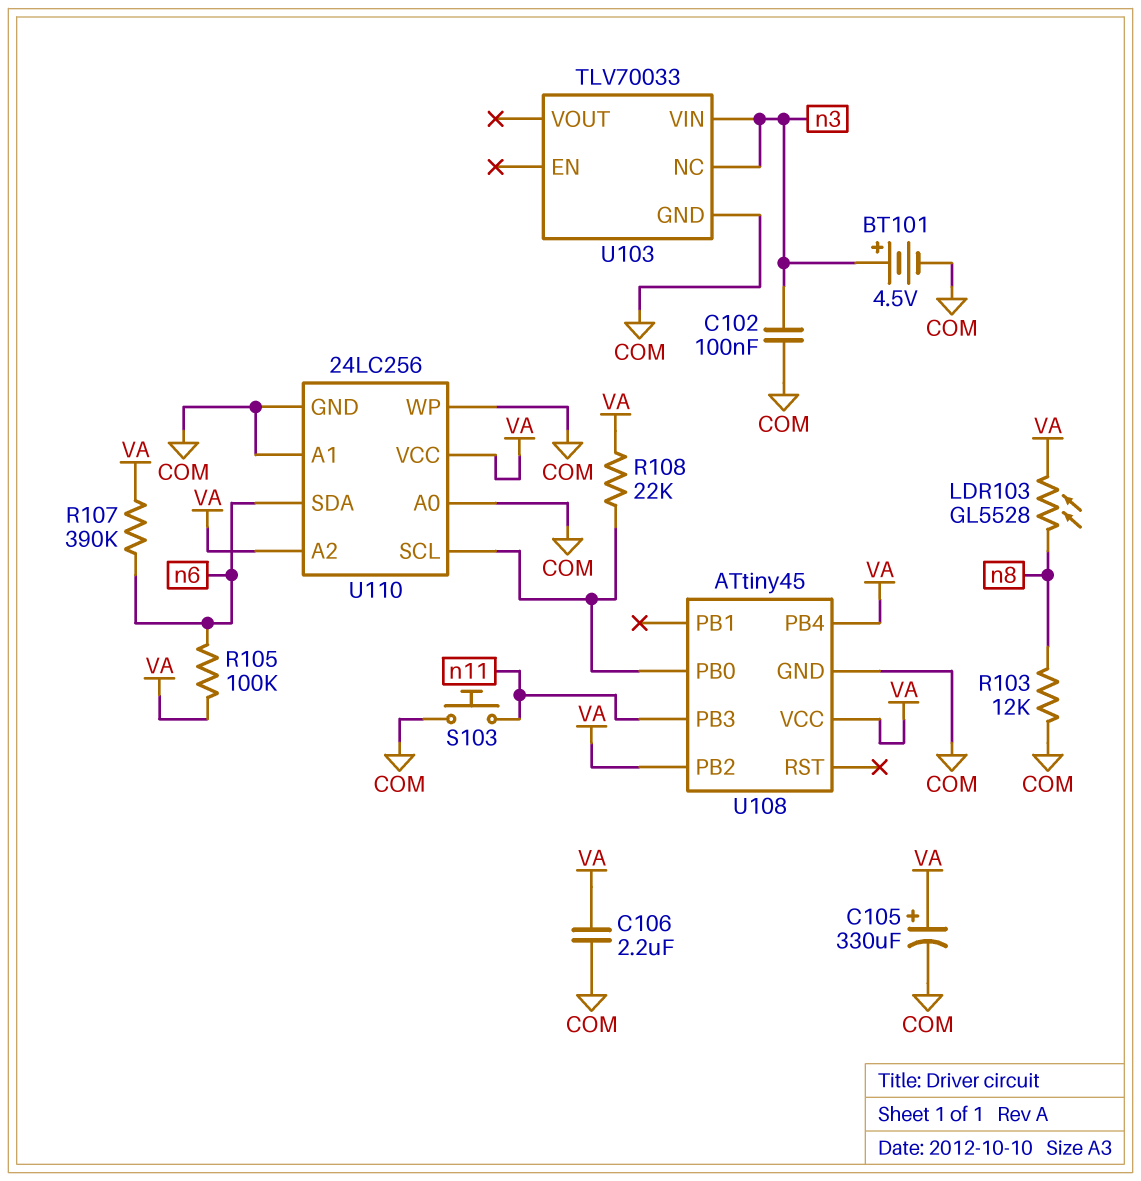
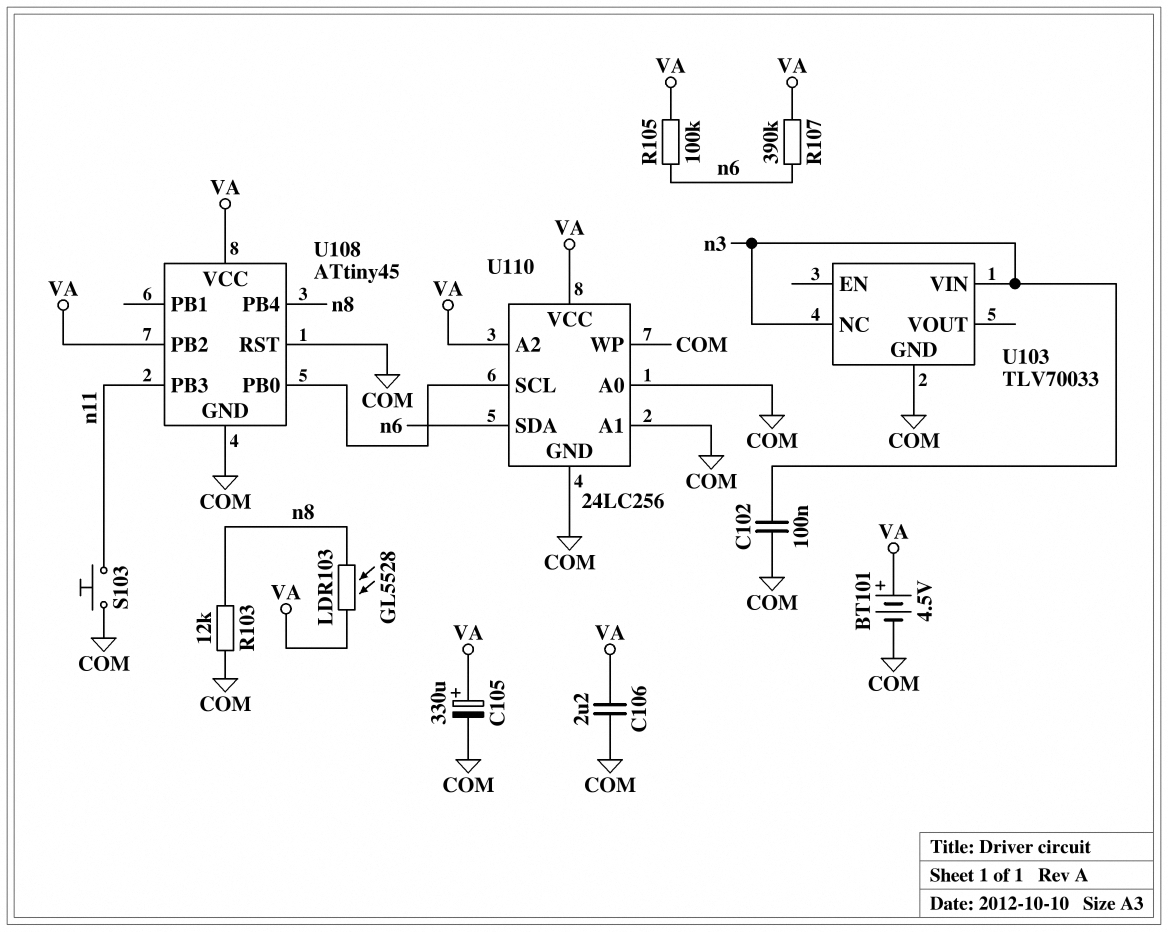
BT101: 4.5V (plus n3, minus COM) -> 4.5V (plus VA, minus COM)
R108: 22k (U108/PB0, VA) -> none
U108 pin PB4: VA -> n8
U108 pin RST: none -> COM

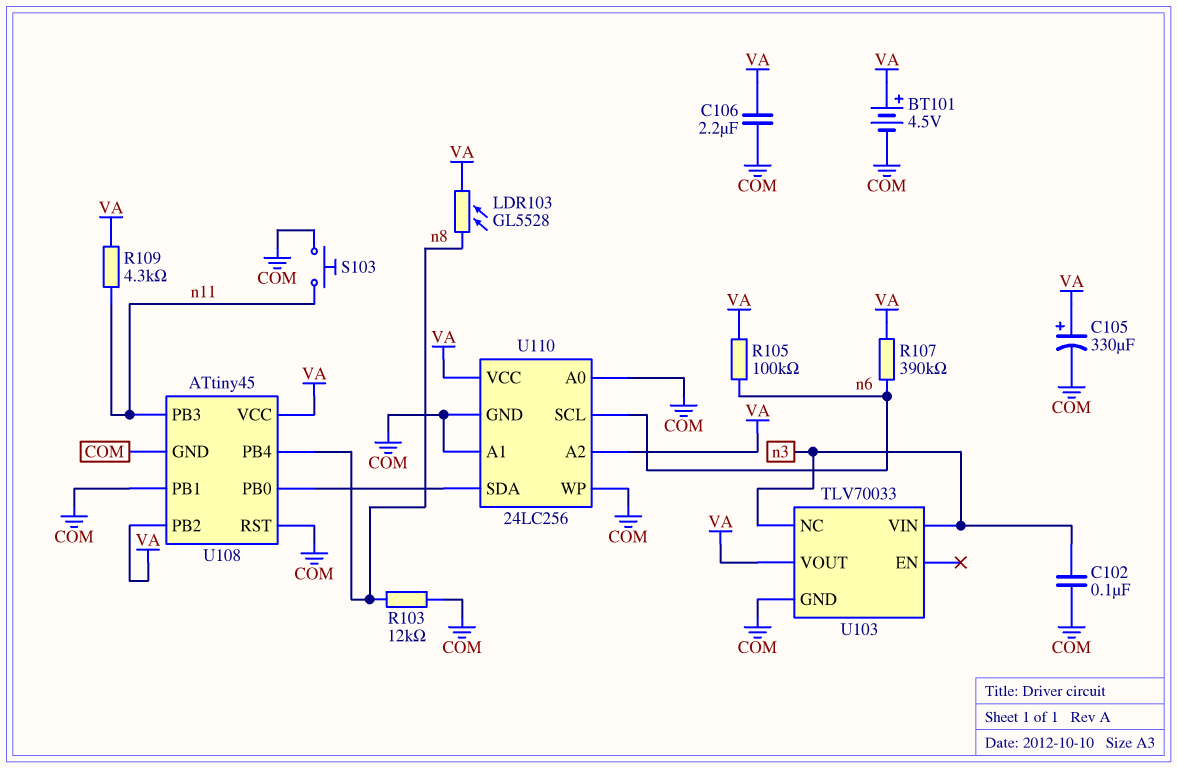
R109: none -> 4.3k (VA, n11)
U103 pin VOUT: none -> VA
U108 pin PB1: none -> COM
U110 pin SCL: U108/PB0 -> n6
U110 pin SDA: n6 -> U108/PB0

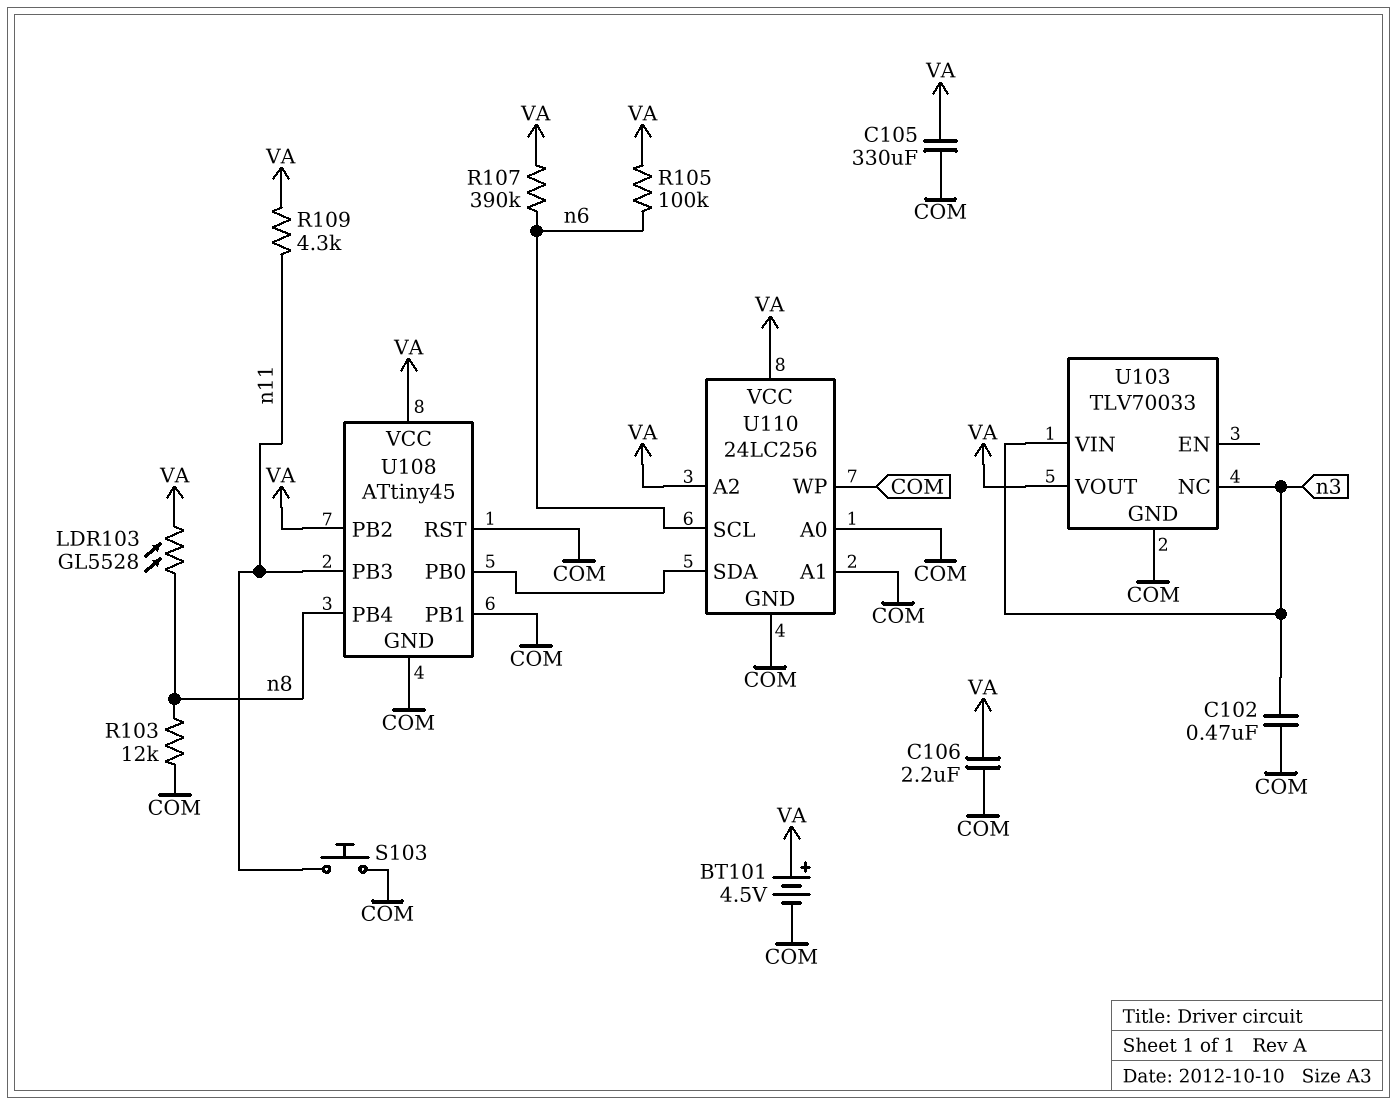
C102: 100nF (COM, n3) -> 470nF (COM, n3)
C105: 330uF (plus VA, minus COM) -> 330uF (COM, VA)

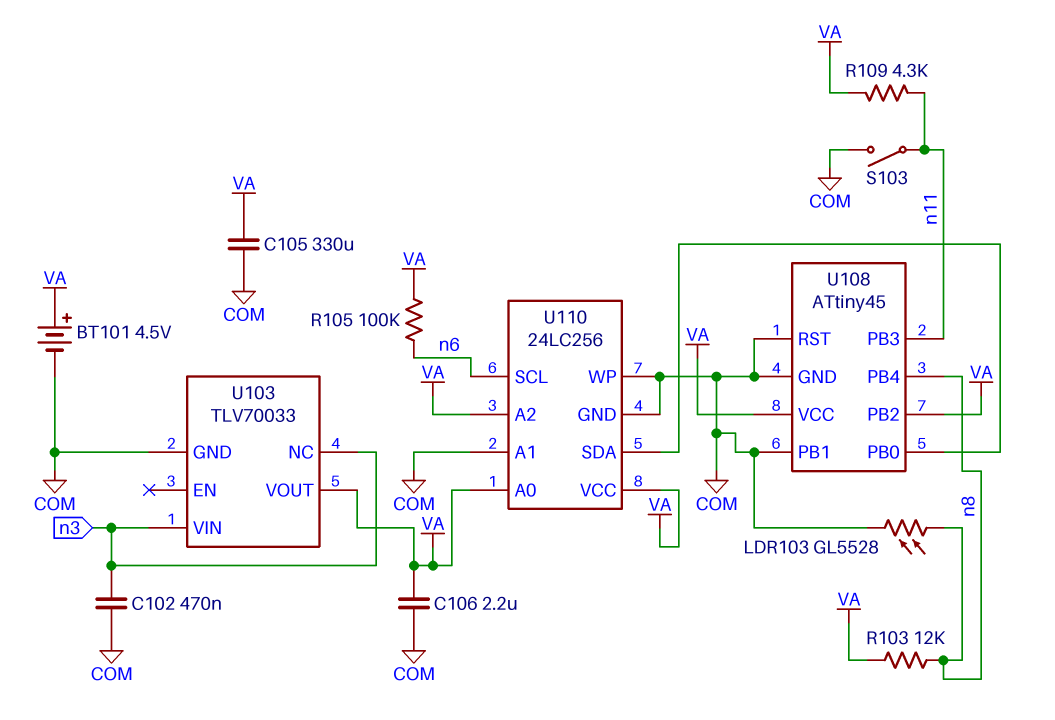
LDR103: GL5528 (VA, n8) -> GL5528 (COM, n8)
R103: 12k (COM, n8) -> 12k (VA, n8)
R107: 390k (VA, n6) -> none
S103: button (COM, n11) -> switch (COM, n11)
U110 pin A0: COM -> VA

